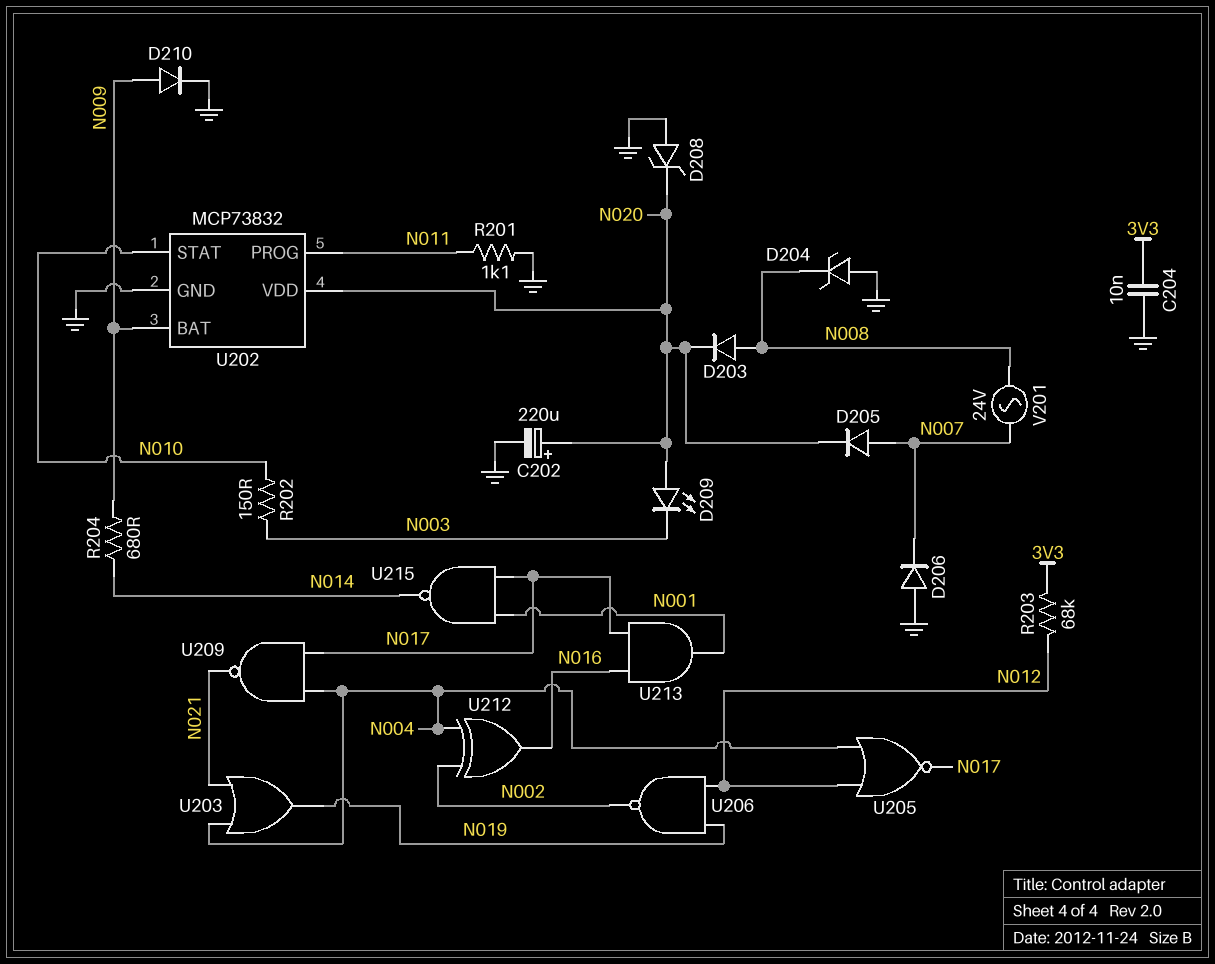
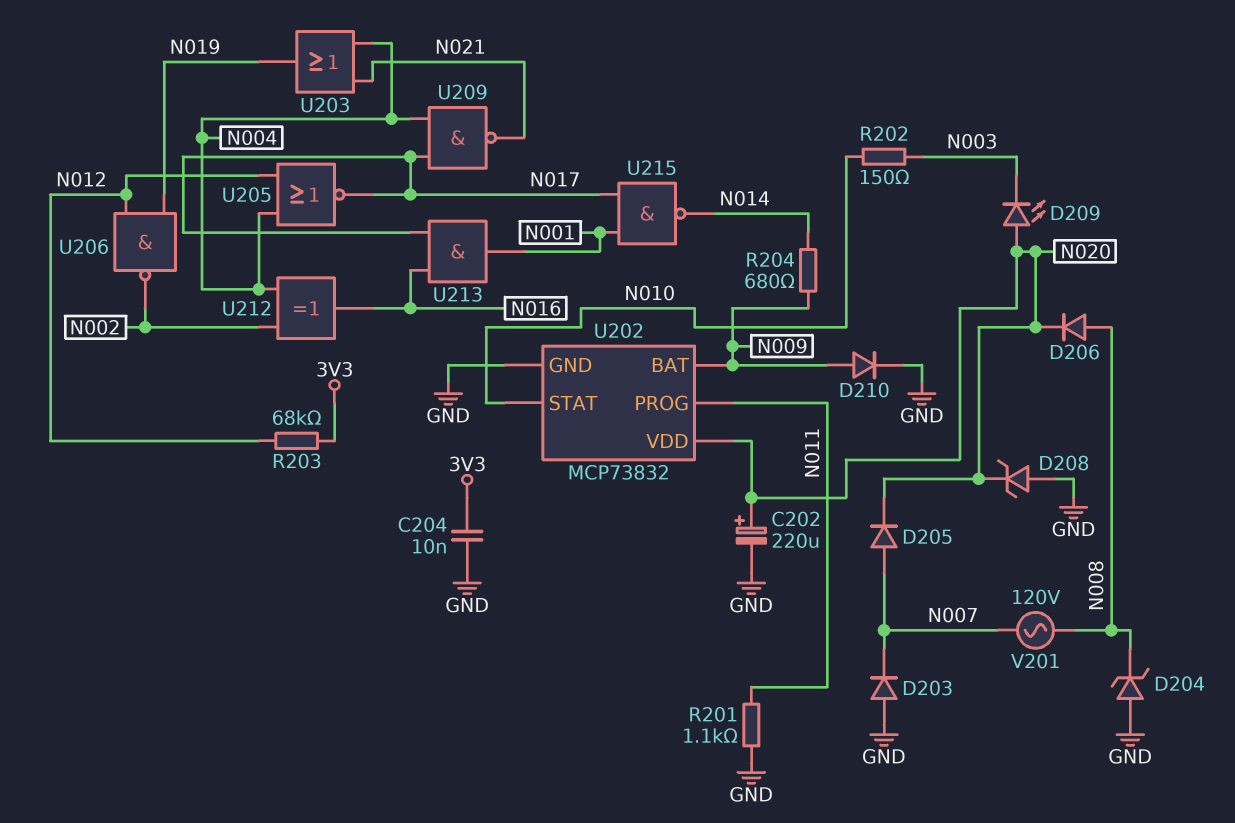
D203: diode (A N008, K N020) -> diode (A GND, K N007)
D206: diode (A GND, K N007) -> diode (A N008, K N020)
V201: AC 24V (N007, N008) -> AC 120V (N007, N008)

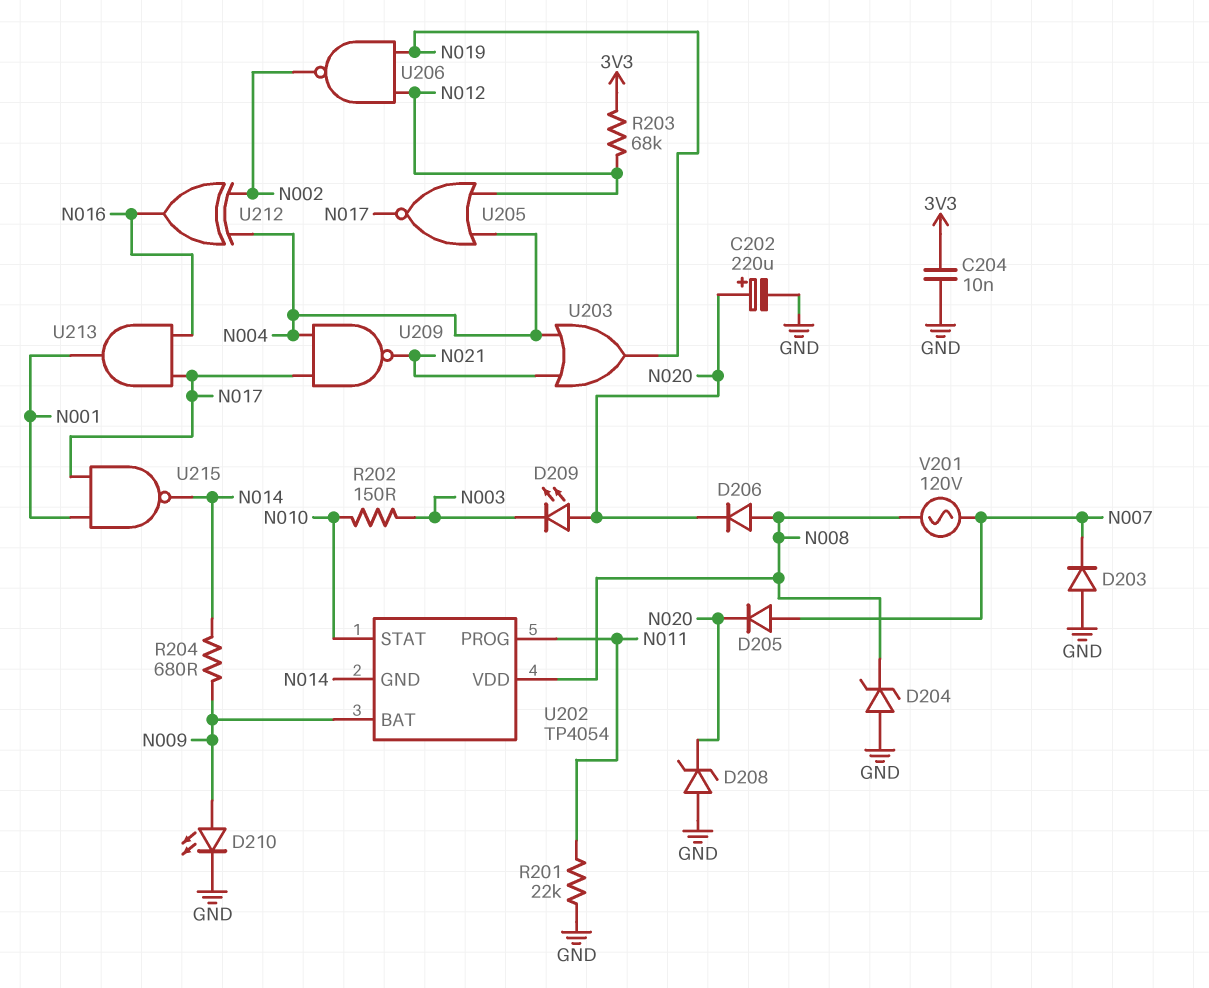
D210: diode (A N009, K GND) -> LED (A N009, K GND)
R201: 1.1k (GND, N011) -> 22k (GND, N011)
U202: MCP73832 -> TP4054
U202 pin GND: GND -> N014
U202 pin VDD: N020 -> N008

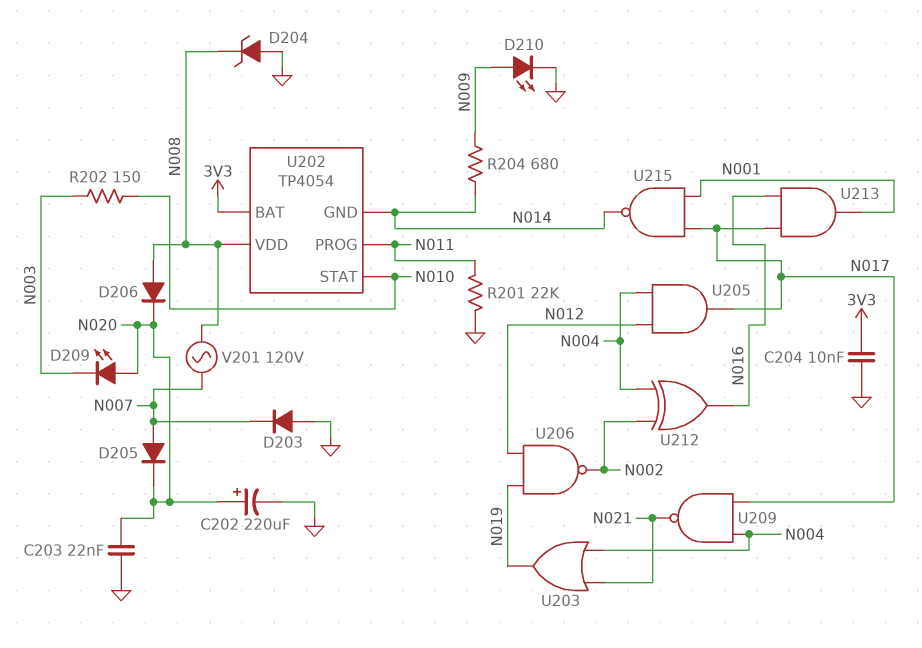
C203: none -> 22nF (GND, N020)
D208: zener (A GND, K N020) -> none
R203: 68k (3V3, N012) -> none
U202 pin BAT: N009 -> 3V3
U205: NOR (in N004, in N012, out N017) -> AND (in N004, in N012, out N017)

